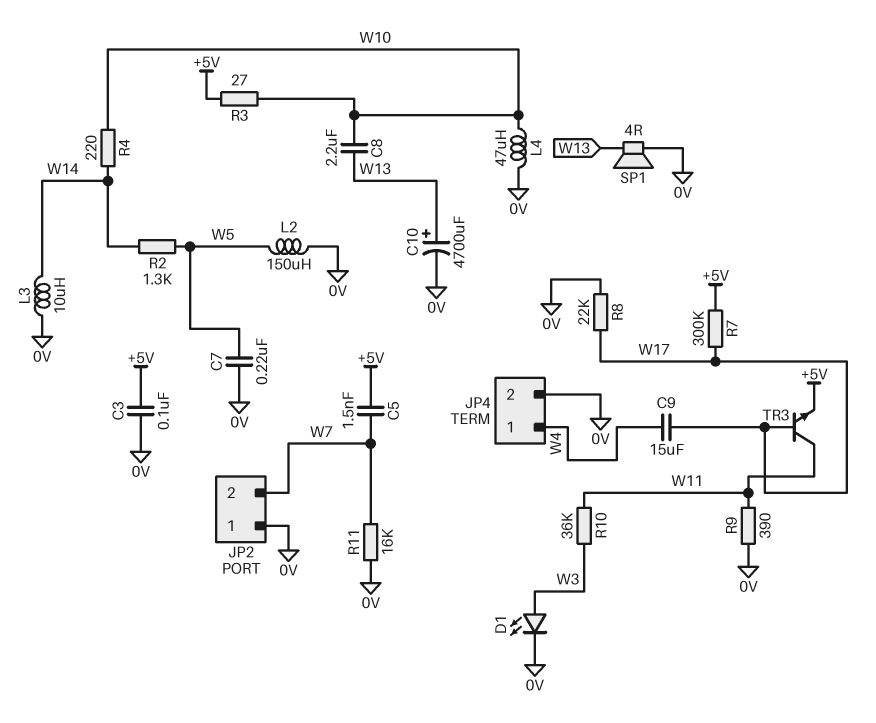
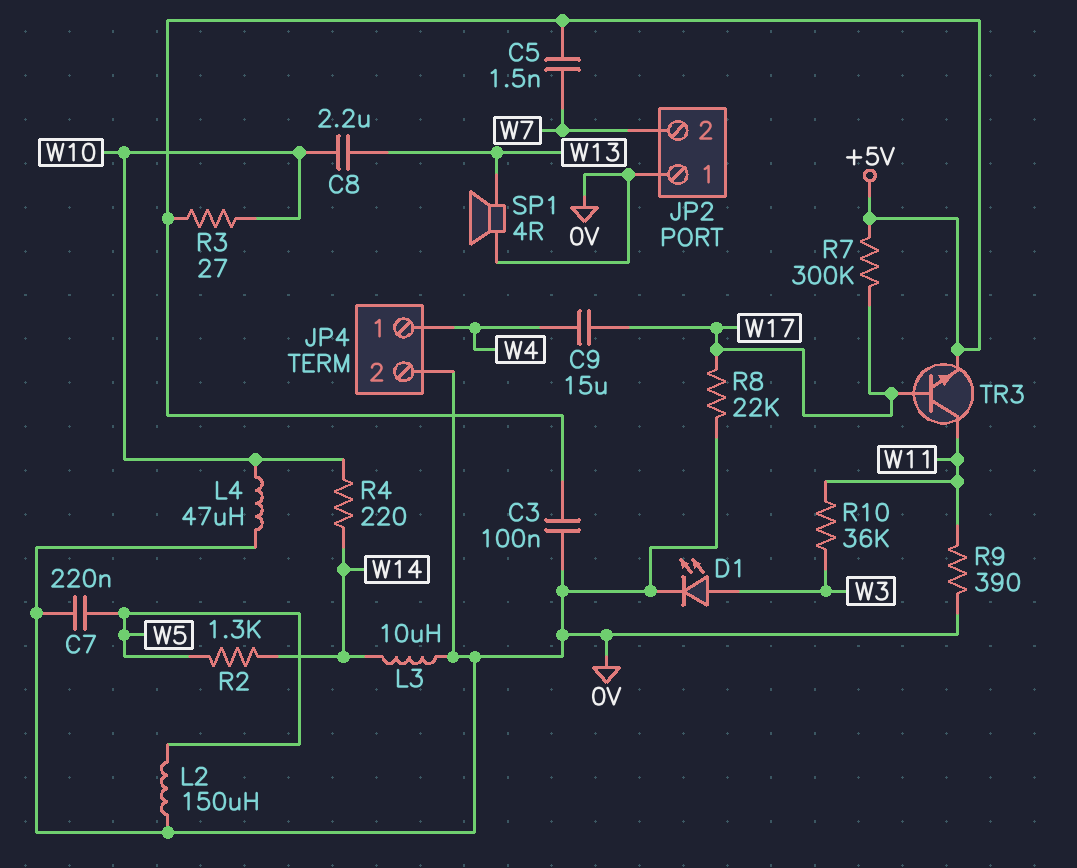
C10: 4700uF (plus W13, minus 0V) -> none
R11: 16k (0V, W7) -> none

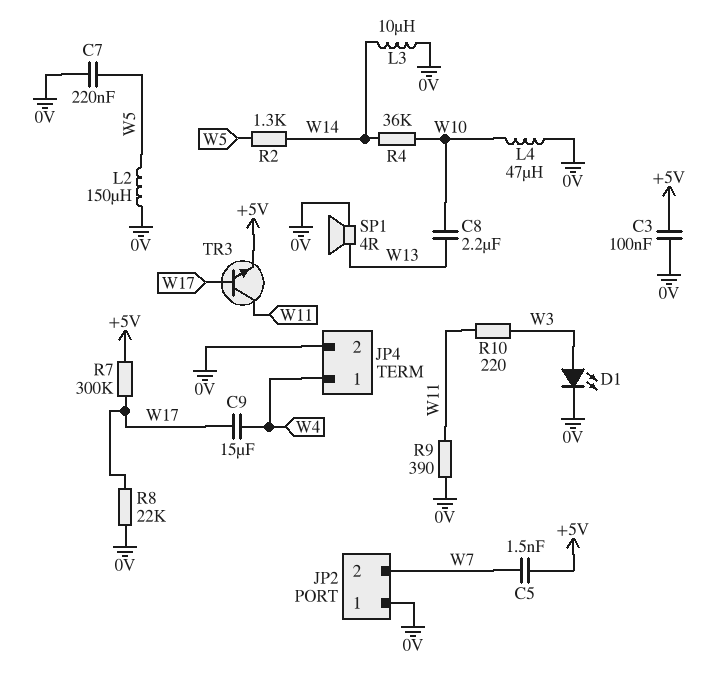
R3: 27 (+5V, W10) -> none
R4: 220 (W10, W14) -> 36k (W10, W14)
R10: 36k (W3, W11) -> 220 (W3, W11)

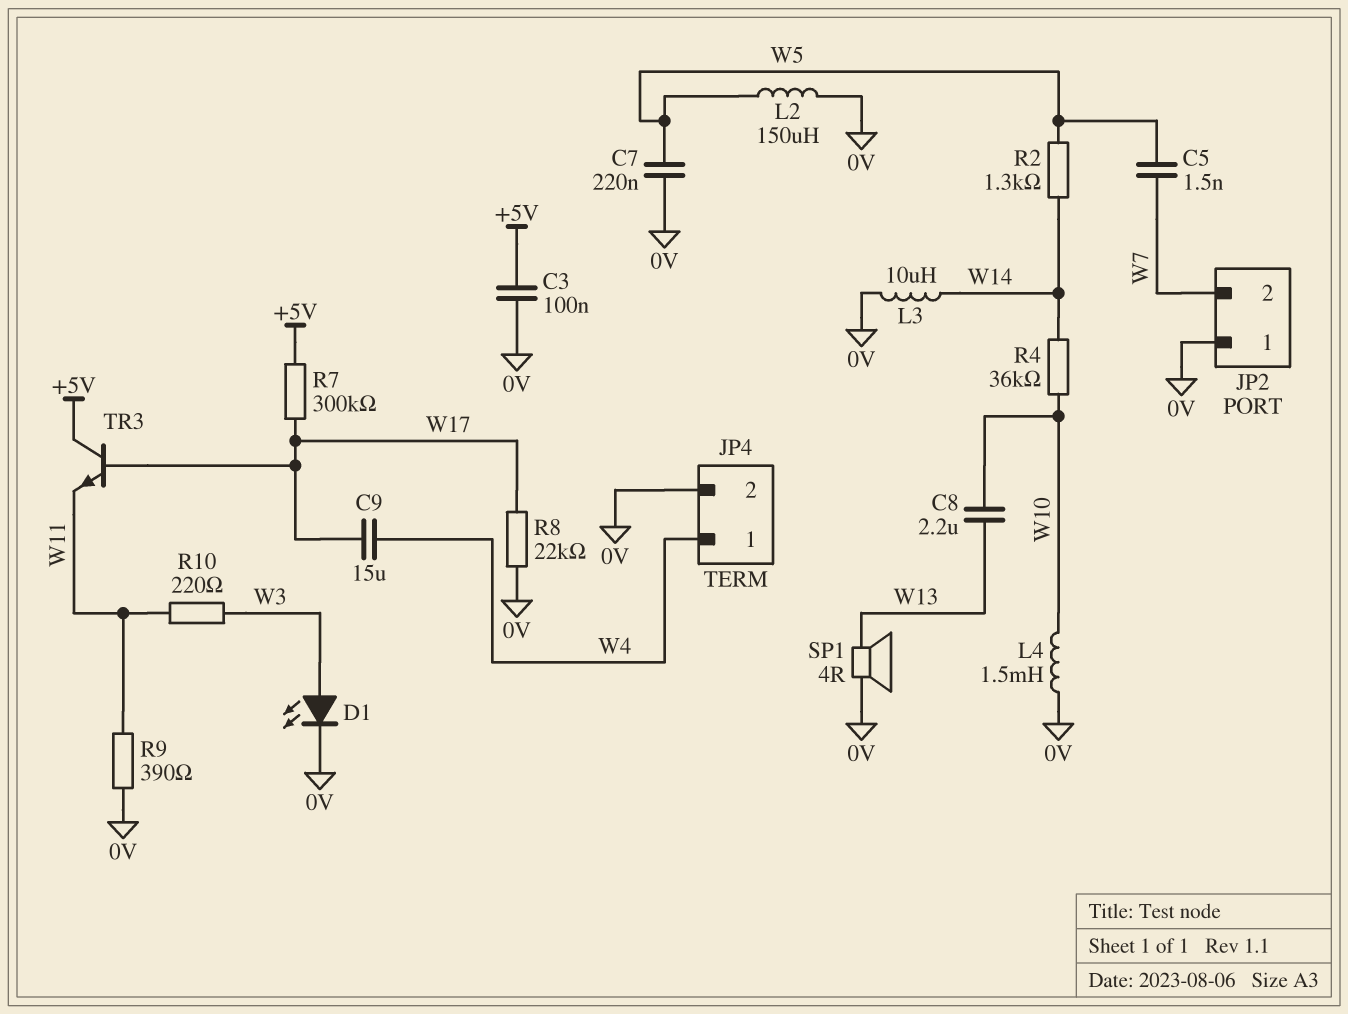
C5: 1.5nF (+5V, W7) -> 1.5nF (W5, W7)
L4: 47uH (0V, W10) -> 1.5mH (0V, W10)
TR3: NPN (B W17, C W11, E +5V) -> NPN (B W17, C +5V, E W11)

